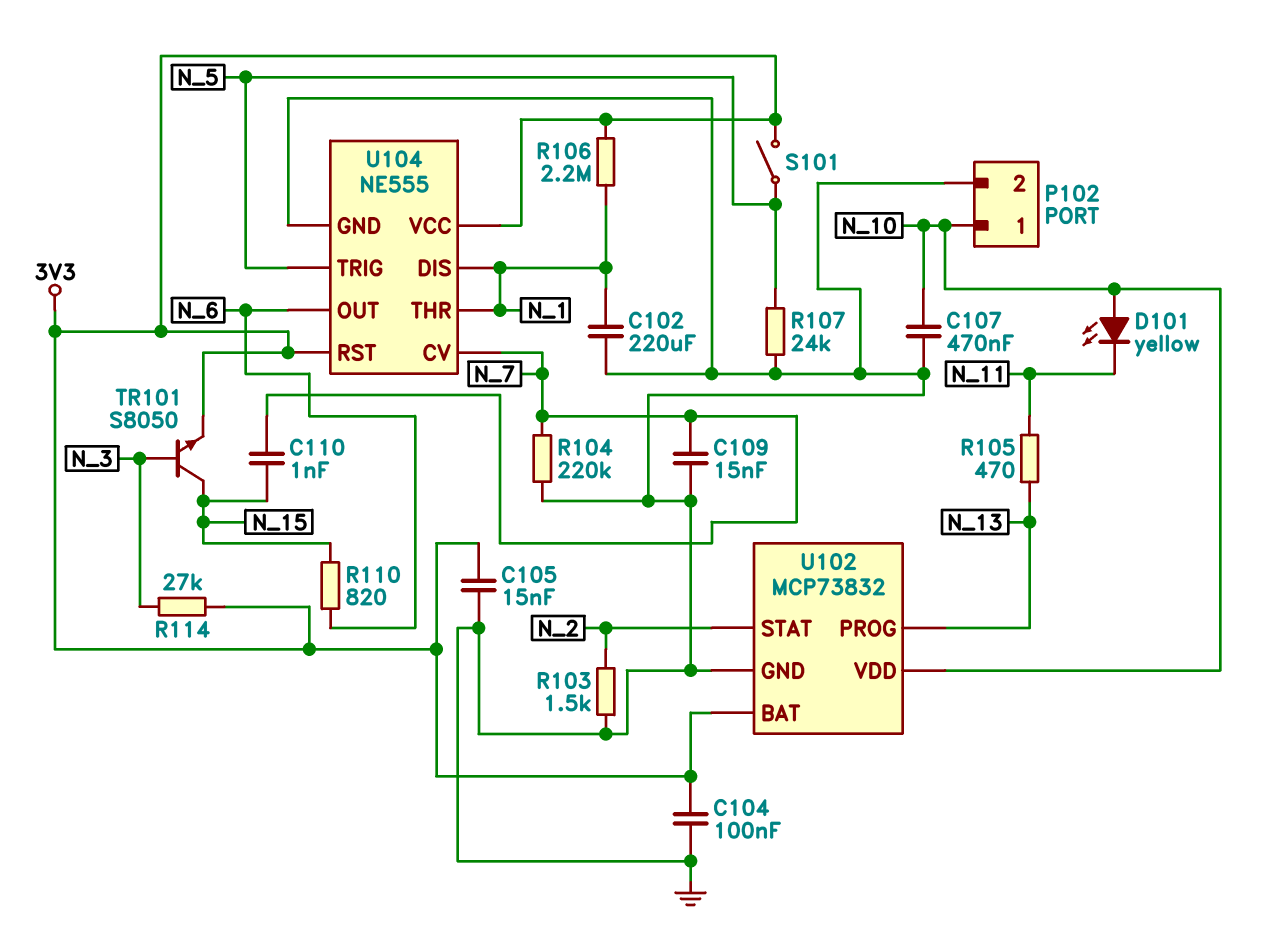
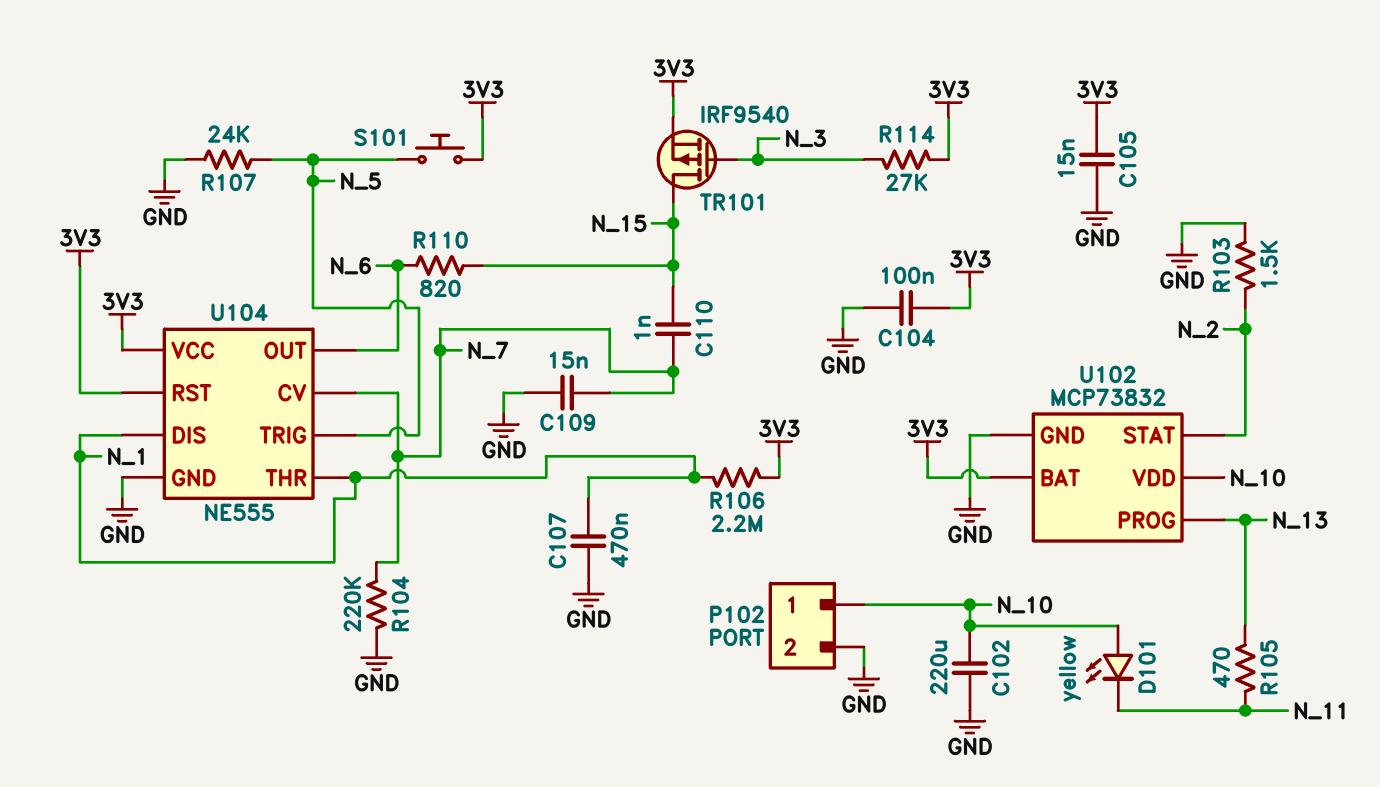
C102: 220uF (GND, N_1) -> 220uF (GND, N_10)
C107: 470nF (GND, N_10) -> 470nF (GND, N_1)
S101: switch (3V3, N_5) -> button (3V3, N_5)
TR101: NPN S8050 (B N_3, C N_15, E 3V3) -> PMOS IRF9540 (G N_3, D N_15, S 3V3)

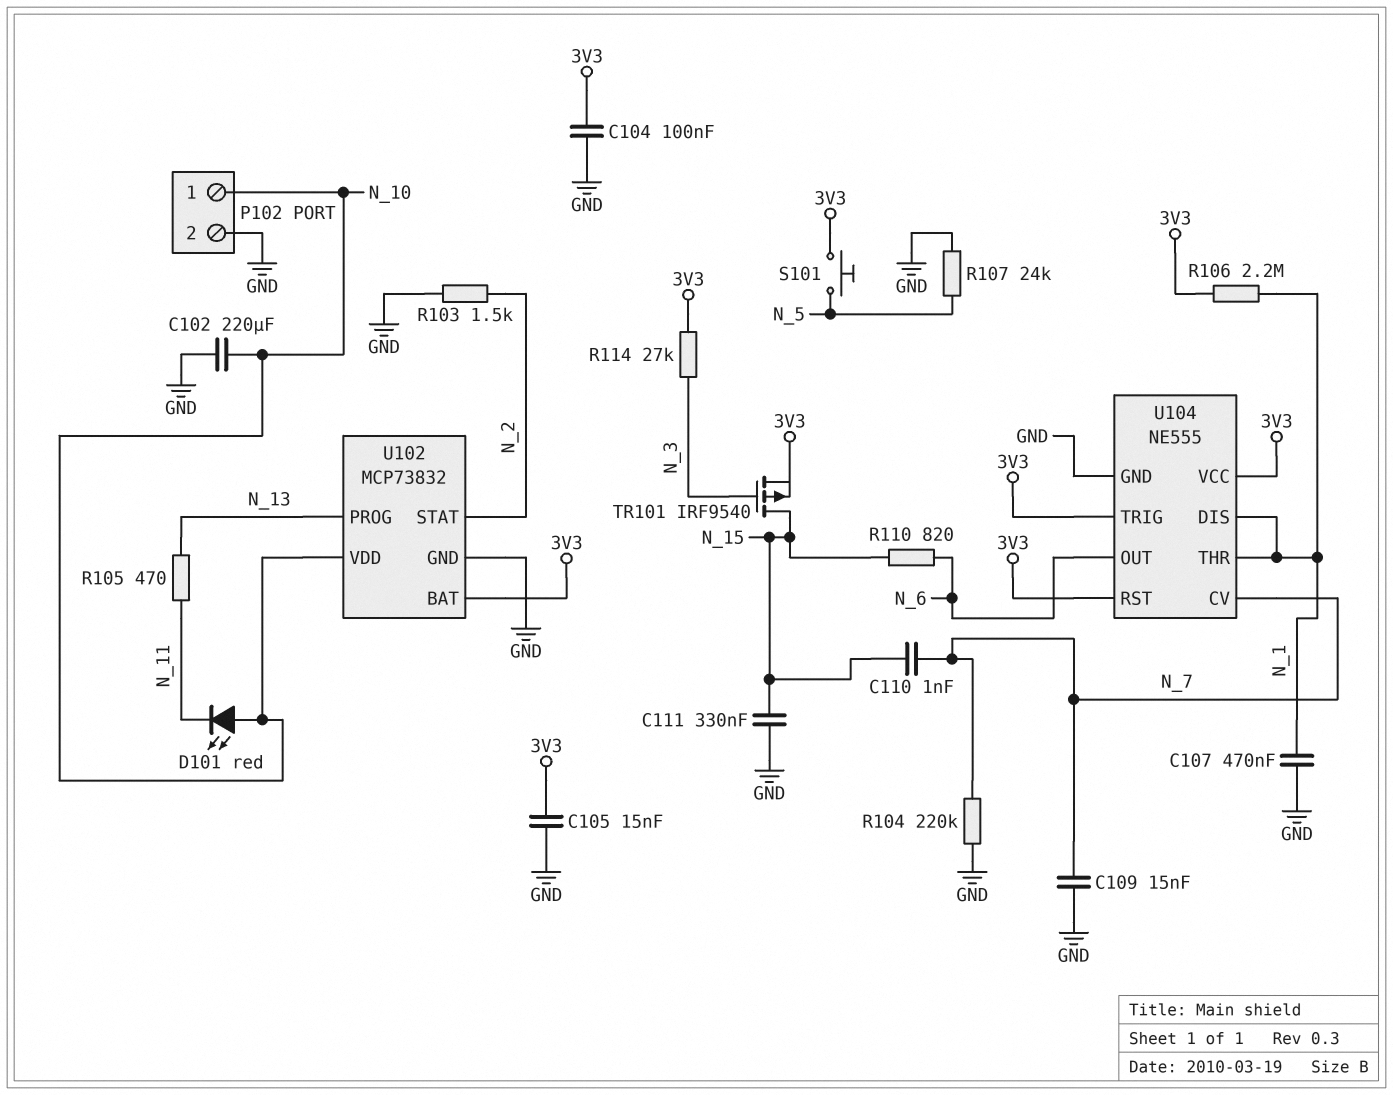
C111: none -> 330nF (GND, N_15)
D101: LED yellow (A N_10, K N_11) -> LED red (A N_10, K N_11)
U104 pin TRIG: N_5 -> 3V3

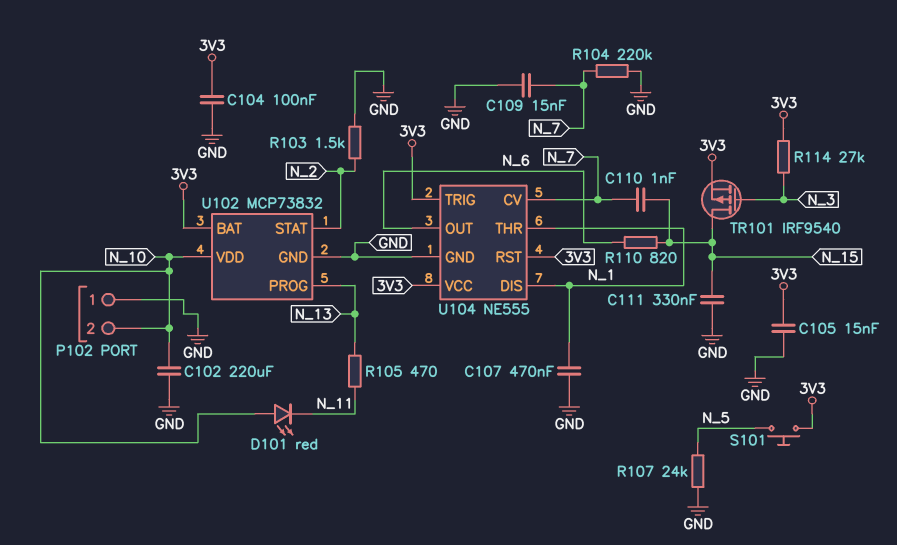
P102 pin 1: N_10 -> GND
P102 pin 2: GND -> N_10
R106: 2.2M (3V3, N_1) -> none

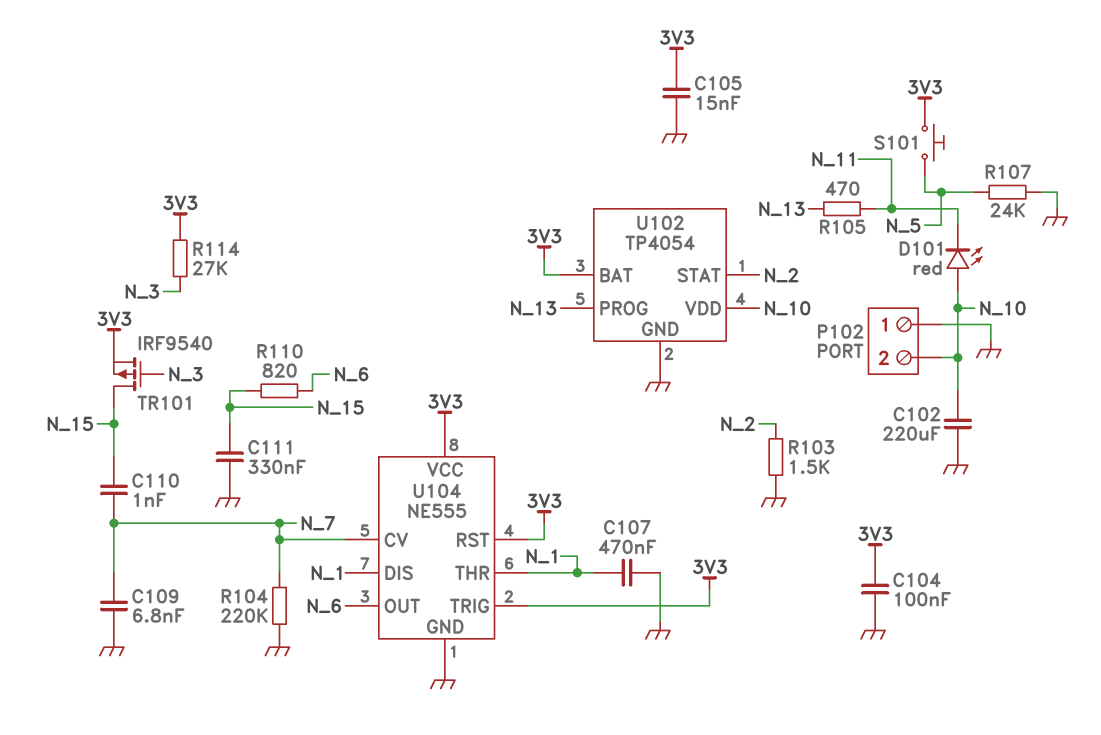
C109: 15nF (GND, N_7) -> 6.8nF (GND, N_7)
U102: MCP73832 -> TP4054

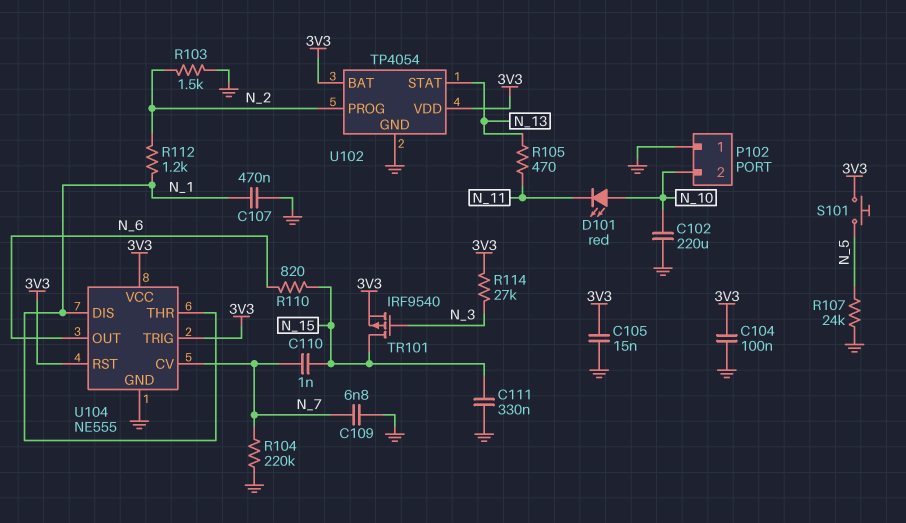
R112: none -> 1.2k (N_1, N_2)
U102 pin PROG: N_13 -> N_2
U102 pin STAT: N_2 -> N_13
U102 pin VDD: N_10 -> 3V3

